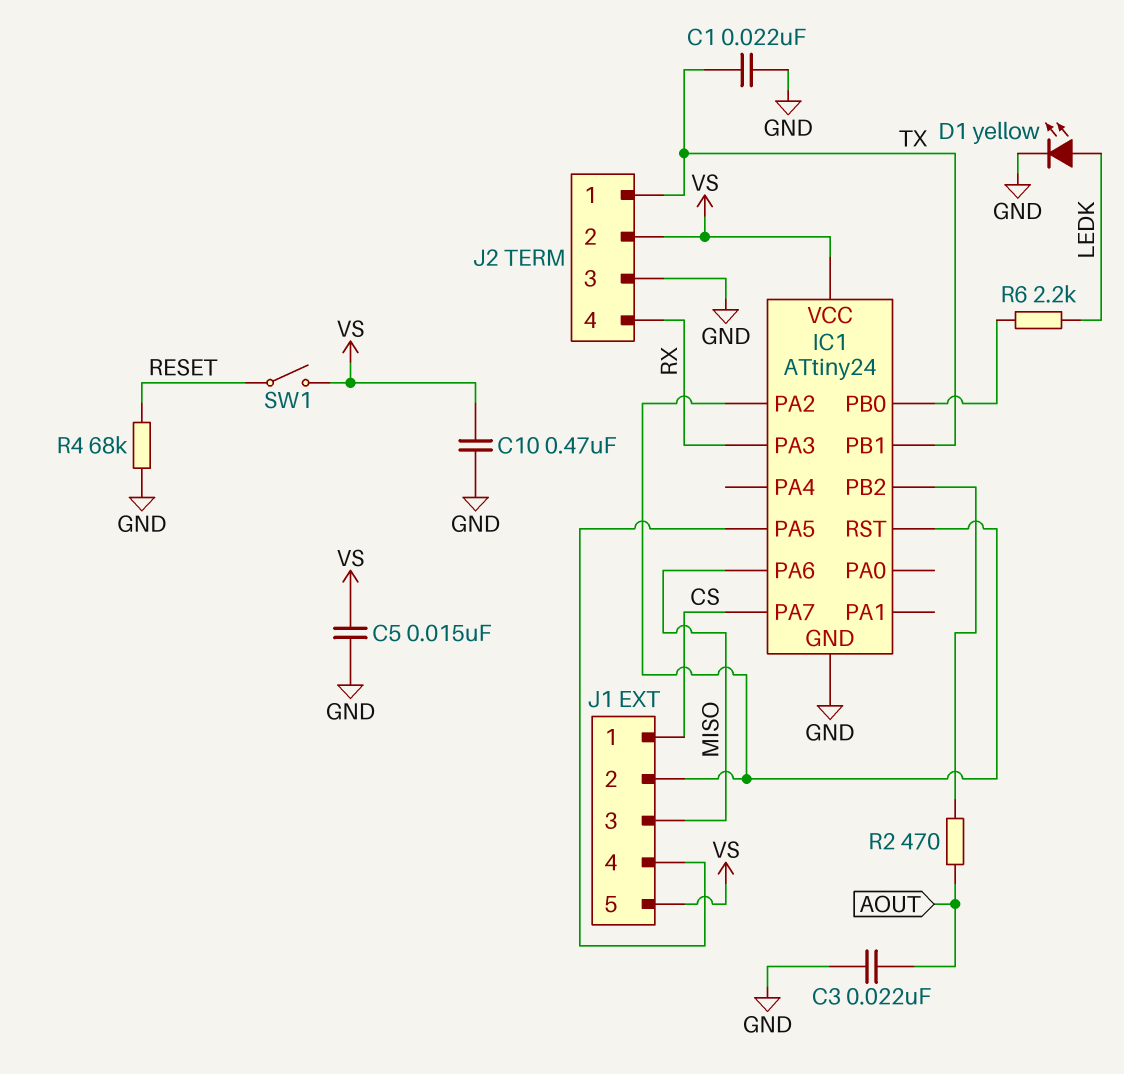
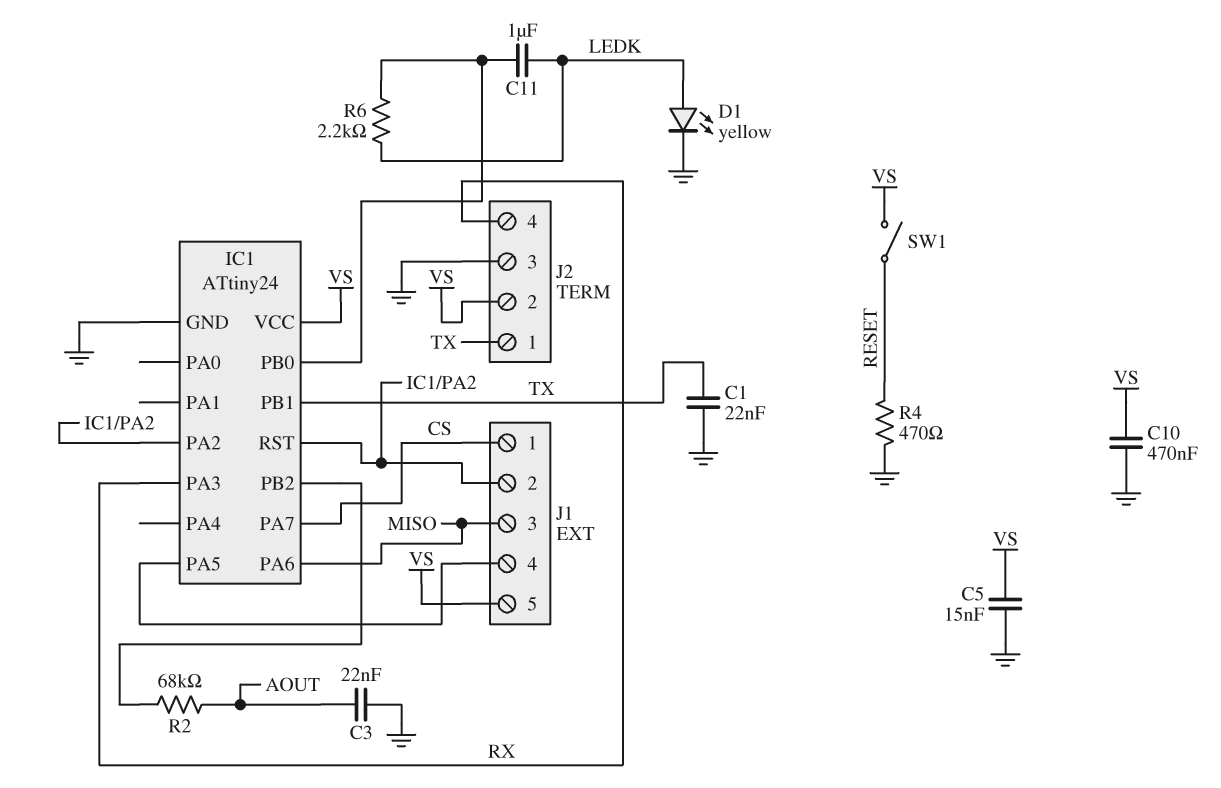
C11: none -> 1uF (IC1/PB0, LEDK)
R2: 470 (AOUT, IC1/PB2) -> 68k (AOUT, IC1/PB2)
R4: 68k (GND, RESET) -> 470 (GND, RESET)

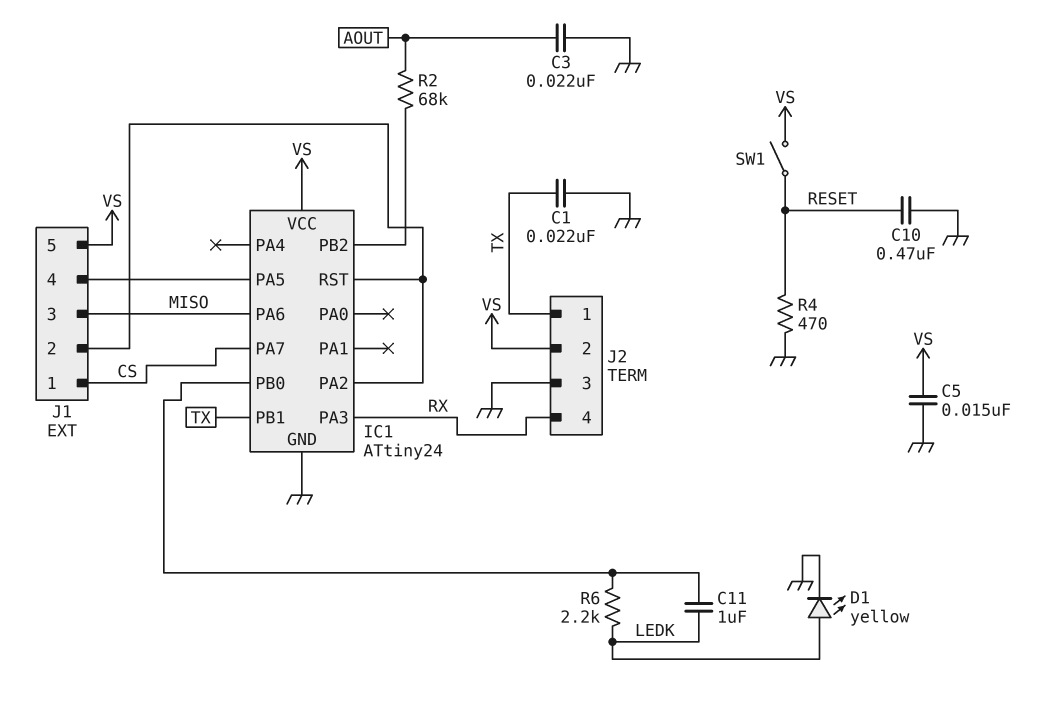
C10: 470nF (GND, VS) -> 470nF (GND, RESET)

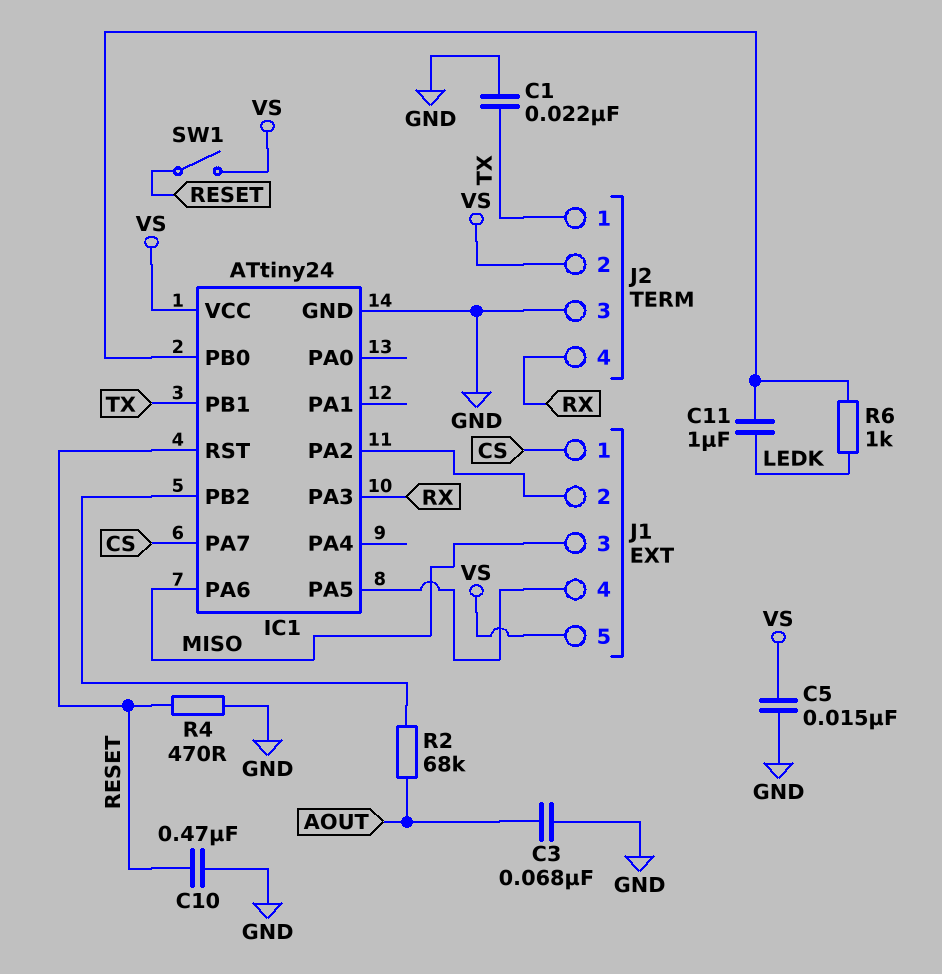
C3: 22nF (AOUT, GND) -> 68nF (AOUT, GND)
D1: LED yellow (A LEDK, K GND) -> none
IC1 pin RST: IC1/PA2 -> RESET
R6: 2.2k (IC1/PB0, LEDK) -> 1k (IC1/PB0, LEDK)

